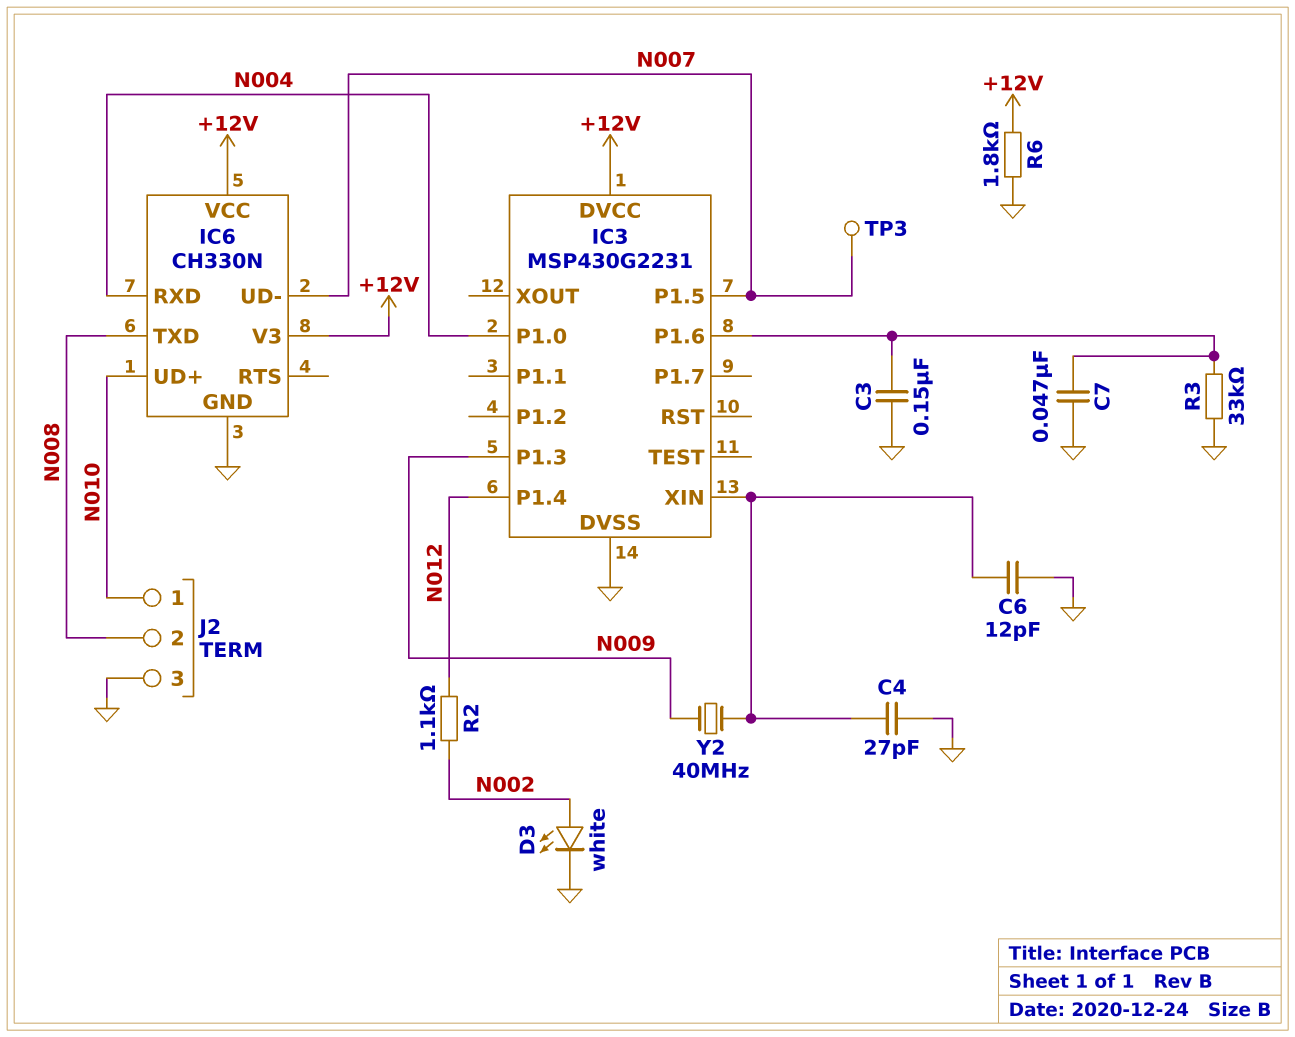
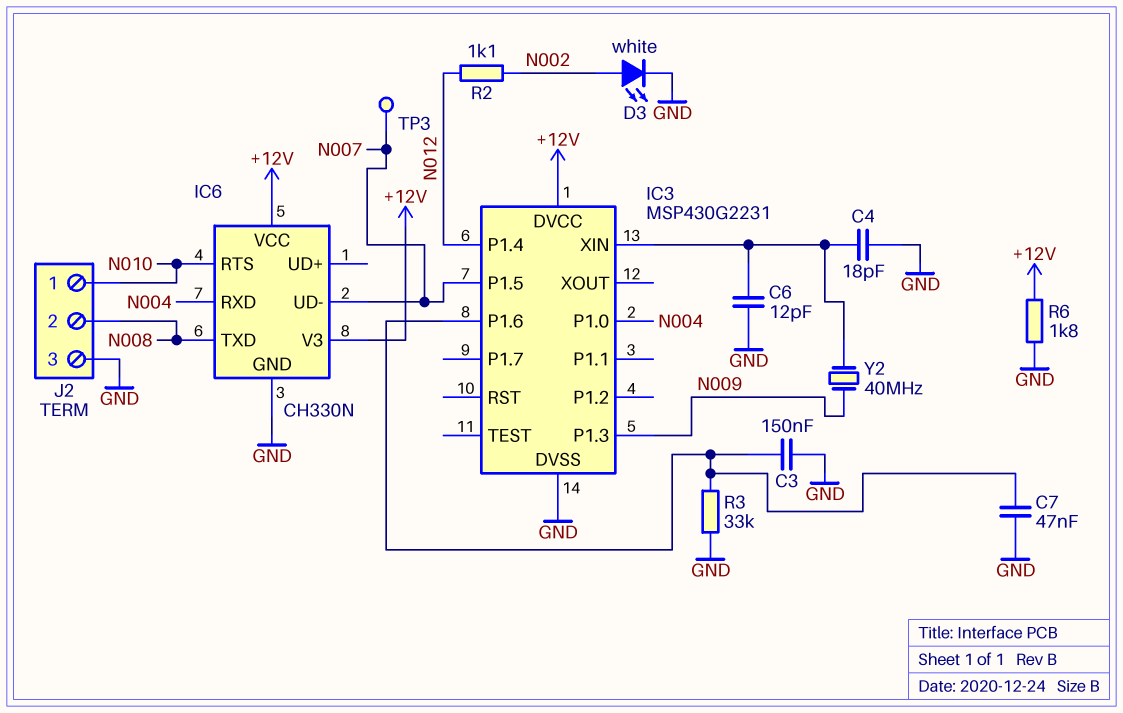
C4: 27pF (GND, IC3/XIN) -> 18pF (GND, IC3/XIN)
IC6 pin RTS: none -> N010
IC6 pin UD+: N010 -> none

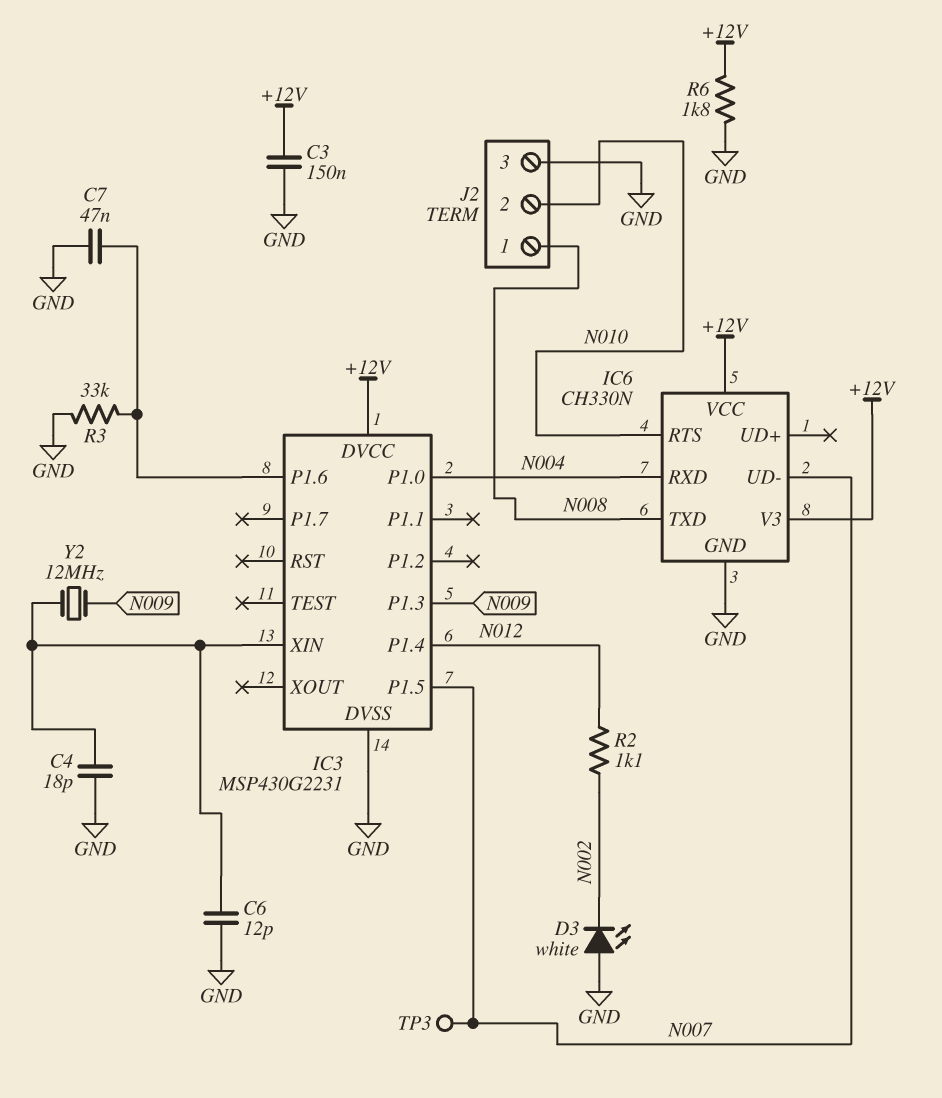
C3: 150nF (GND, IC3/P1.6) -> 150nF (+12V, GND)
D3: LED white (A N002, K GND) -> LED white (A GND, K N002)
J2 pin 1: N010 -> N008
J2 pin 2: N008 -> N010
Y2: 40MHz (IC3/XIN, N009) -> 12MHz (IC3/XIN, N009)

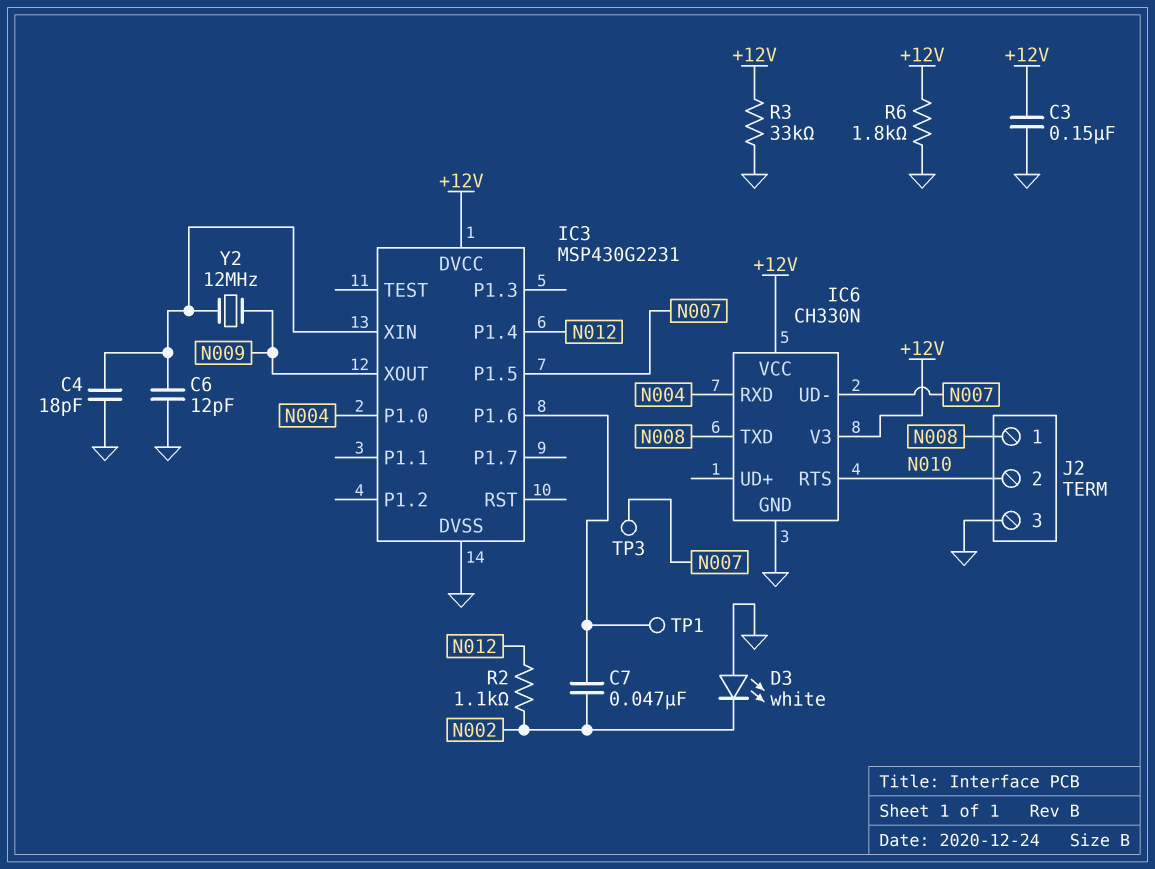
C7: 47nF (GND, IC3/P1.6) -> 47nF (IC3/P1.6, N002)
IC3 pin P1.3: N009 -> none
IC3 pin XOUT: none -> N009
R3: 33k (GND, IC3/P1.6) -> 33k (+12V, GND)
TP1: none -> test point (IC3/P1.6)

